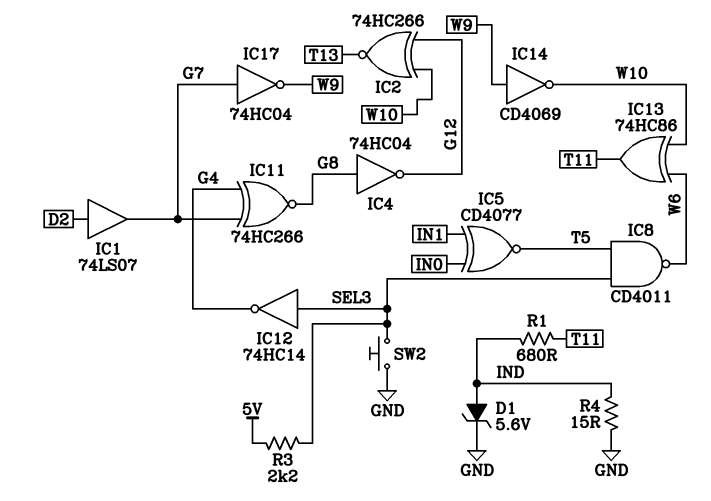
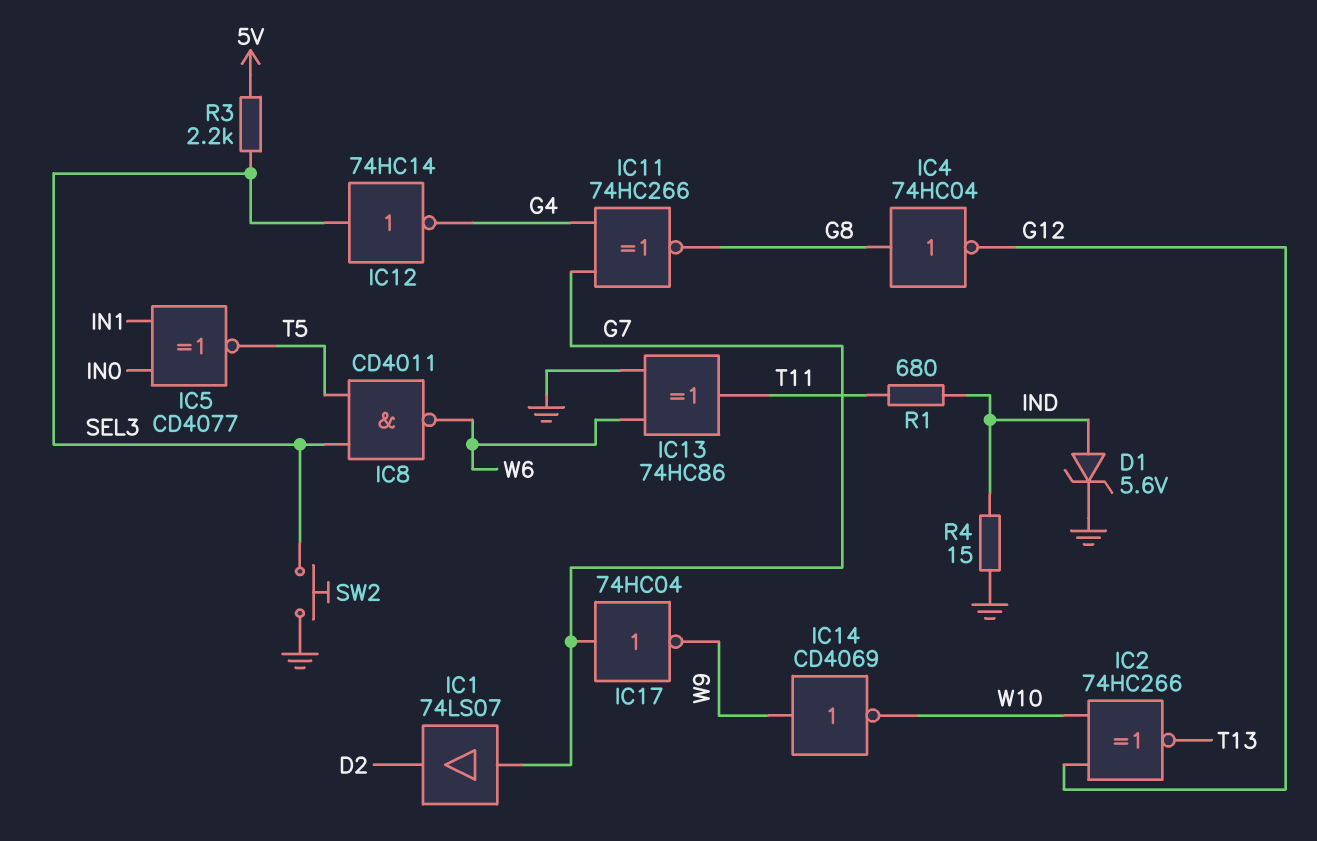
IC1: buffer 74LS07 (in D2, out G7) -> buffer 74LS07 (in G7, out D2)
IC13: XOR 74HC86 (in W6, in W10, out T11) -> XOR 74HC86 (in GND, in W6, out T11)

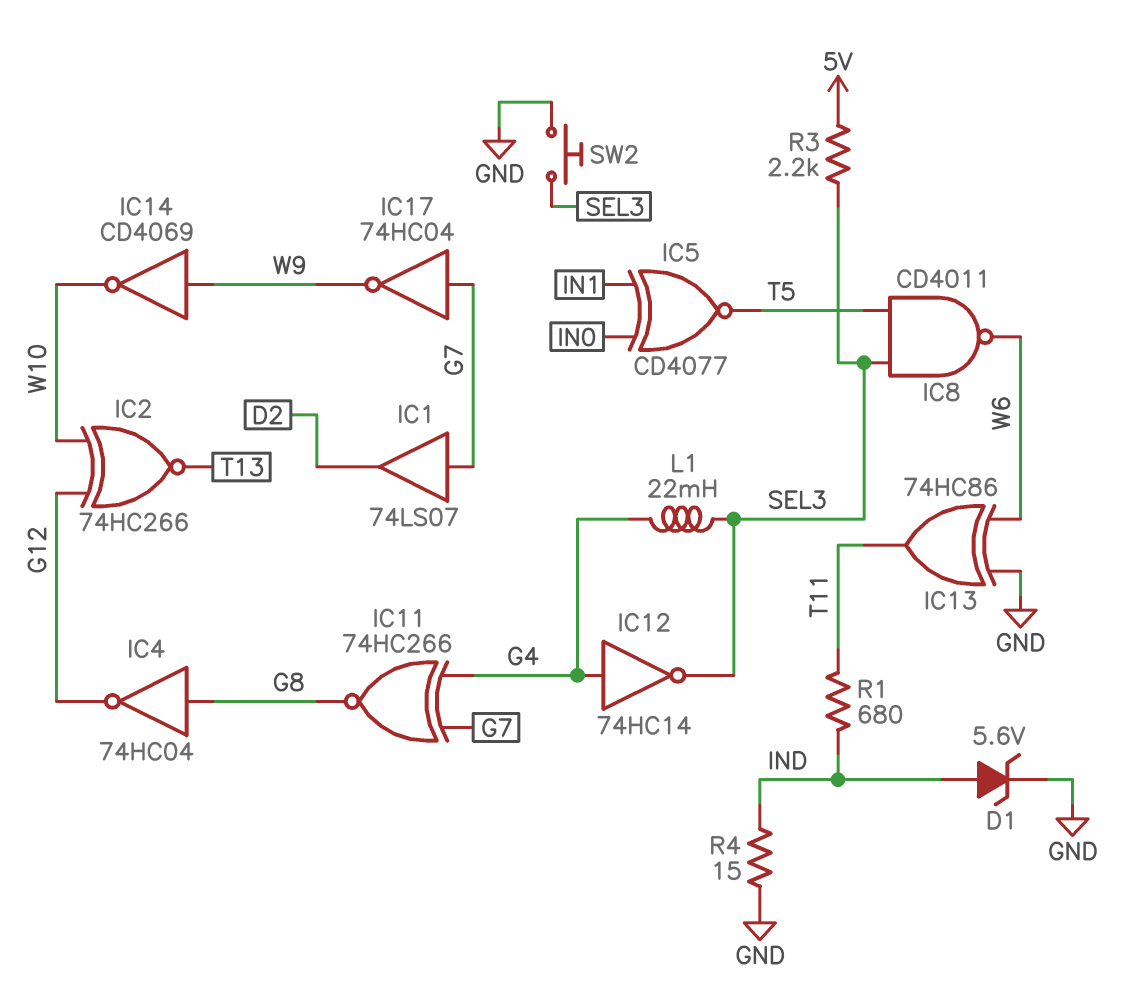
IC12: NOT 74HC14 (in SEL3, out G4) -> NOT 74HC14 (in G4, out SEL3)
L1: none -> 22mH (G4, SEL3)

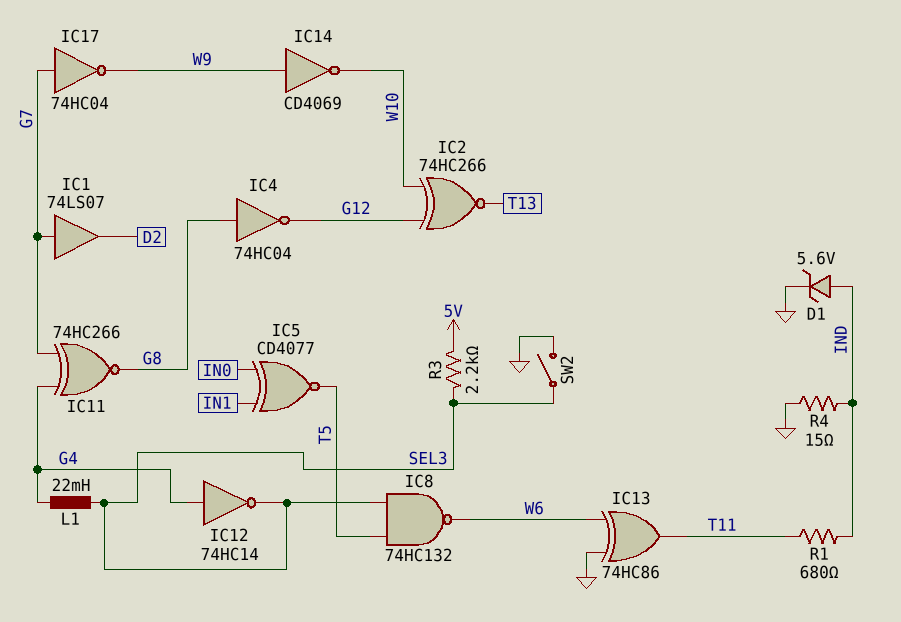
IC8: NAND CD4011 (in SEL3, in T5, out W6) -> NAND 74HC132 (in SEL3, in T5, out W6)
SW2: button (GND, SEL3) -> switch (GND, SEL3)

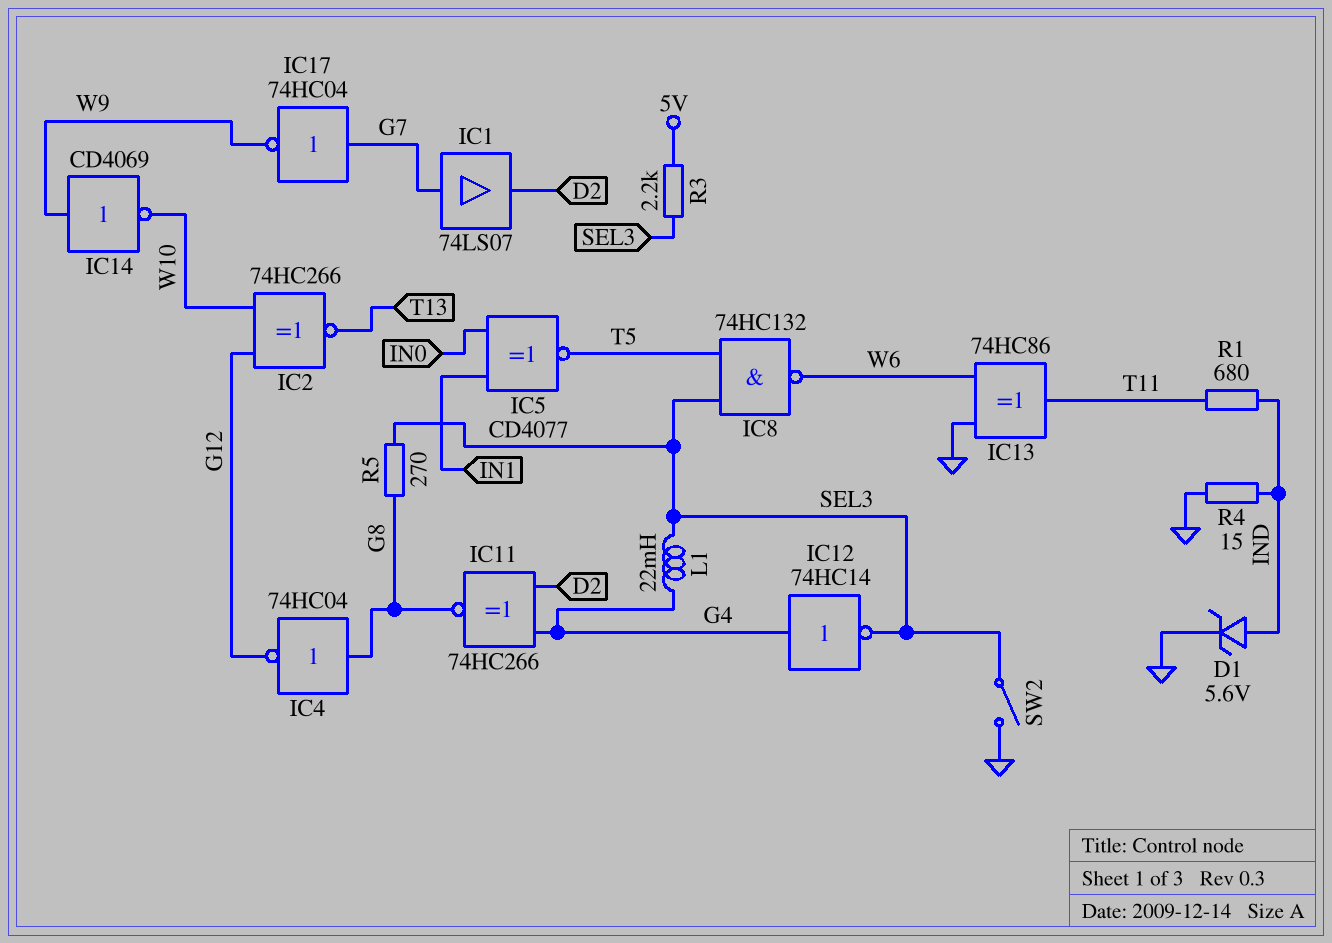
IC11: XNOR 74HC266 (in G4, in G7, out G8) -> XNOR 74HC266 (in D2, in G4, out G8)
R5: none -> 270 (G8, SEL3)

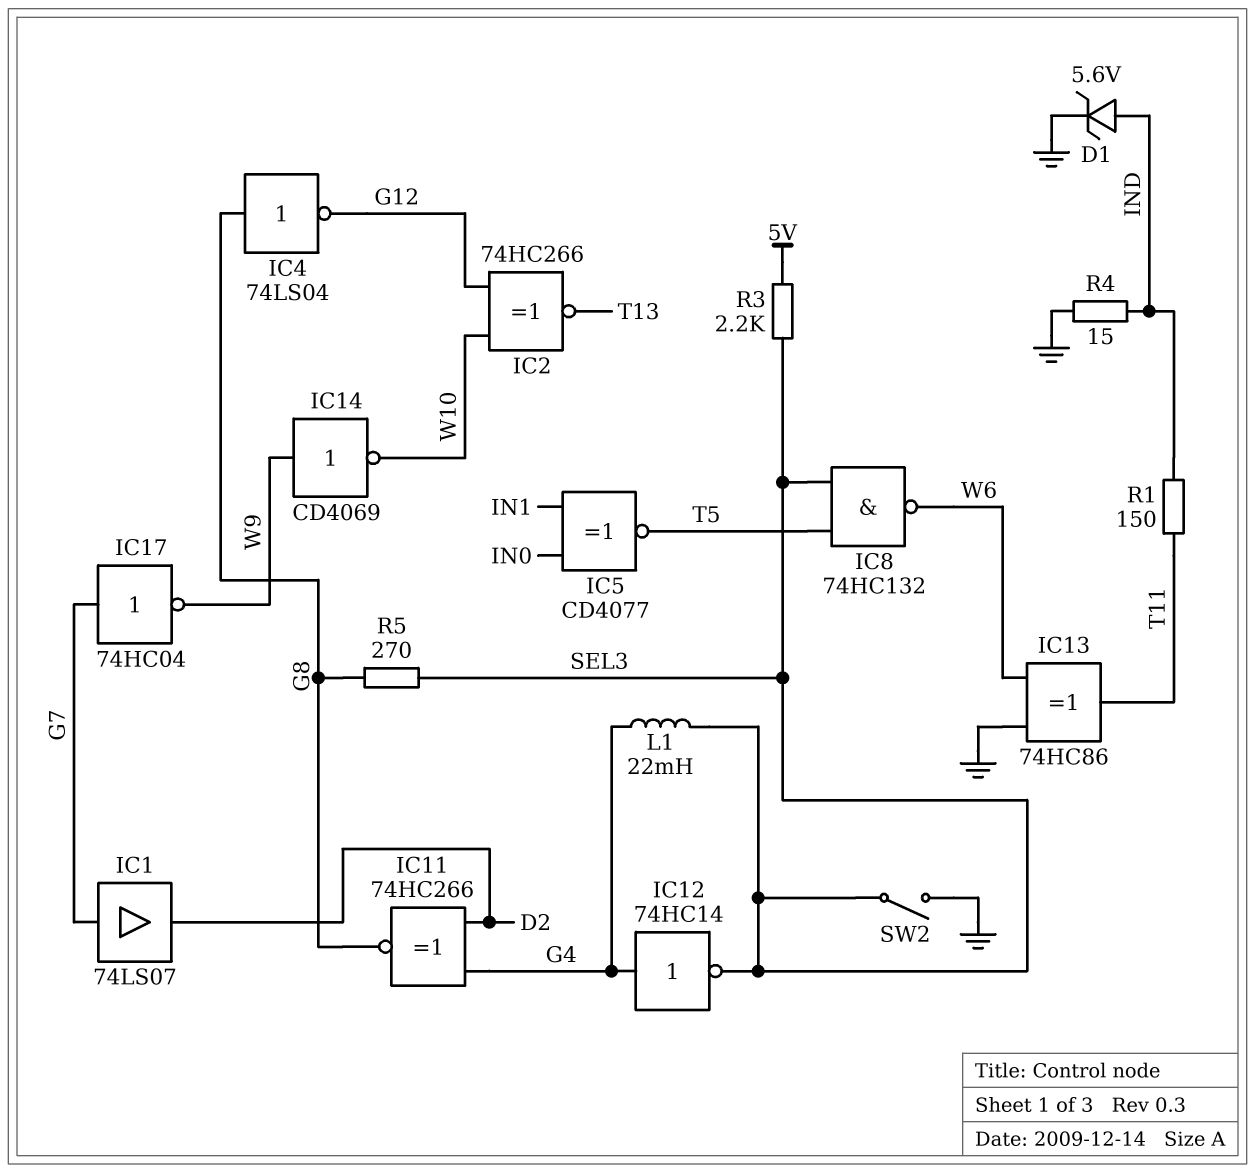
IC4: NOT 74HC04 (in G8, out G12) -> NOT 74LS04 (in G8, out G12)
R1: 680 (IND, T11) -> 150 (IND, T11)

